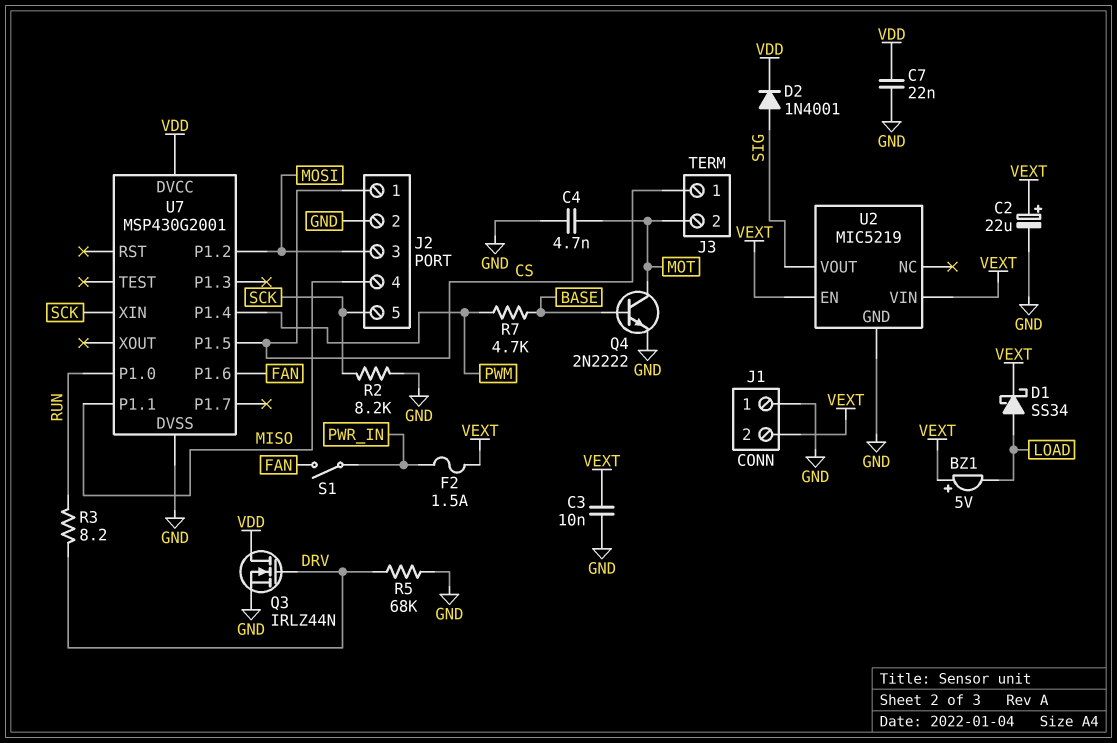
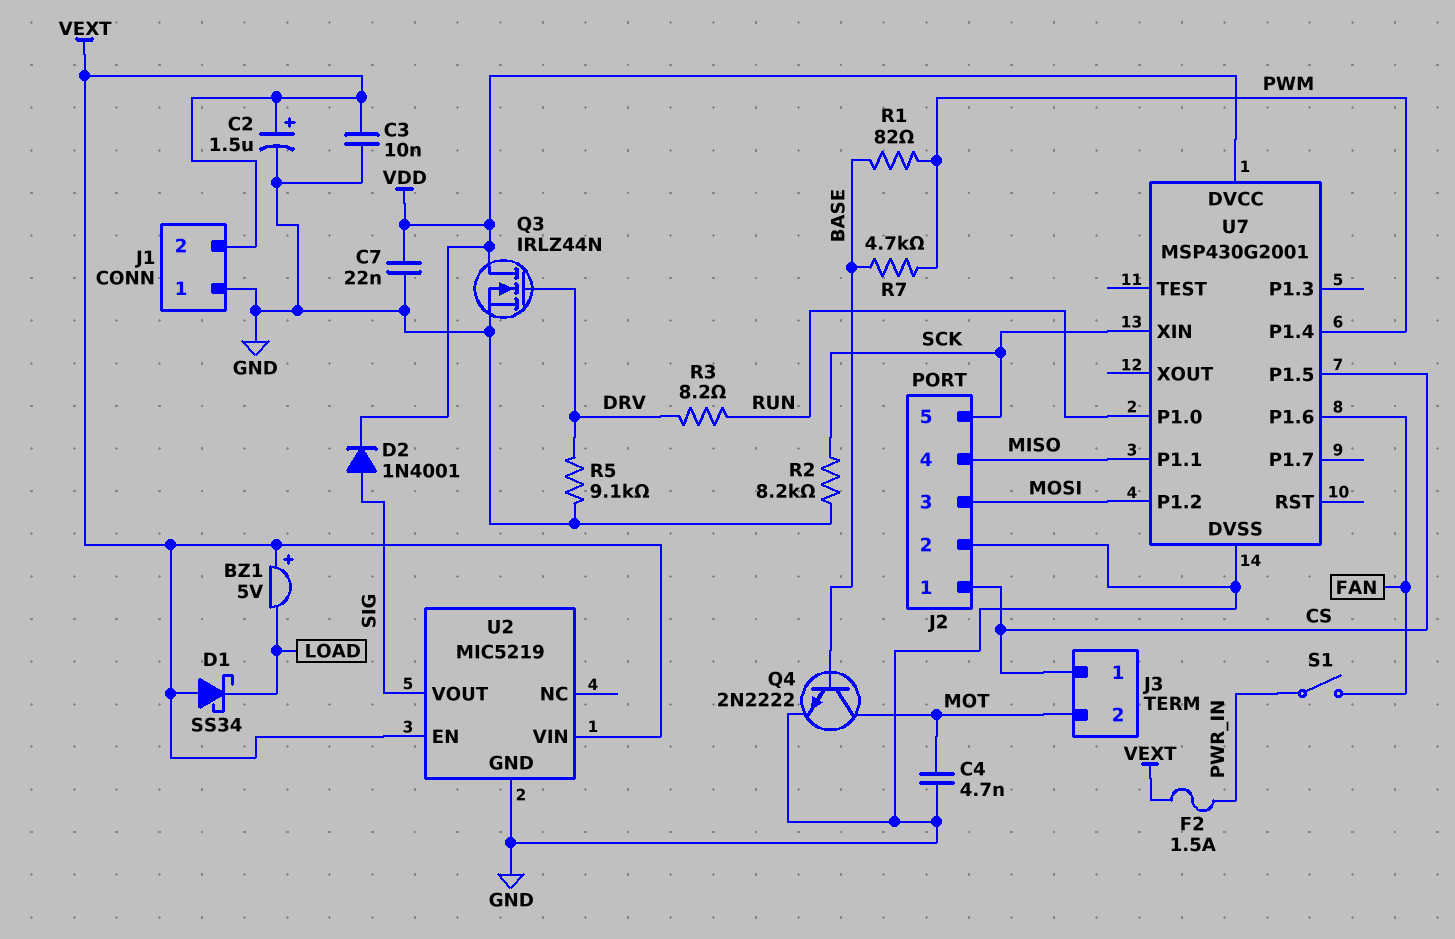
C2: 22uF (plus VEXT, minus GND) -> 1.5uF (plus VEXT, minus GND)
D1: schottky SS34 (A LOAD, K VEXT) -> schottky SS34 (A VEXT, K LOAD)
R1: none -> 82 (BASE, PWM)
R5: 68k (DRV, GND) -> 9.1k (DRV, GND)

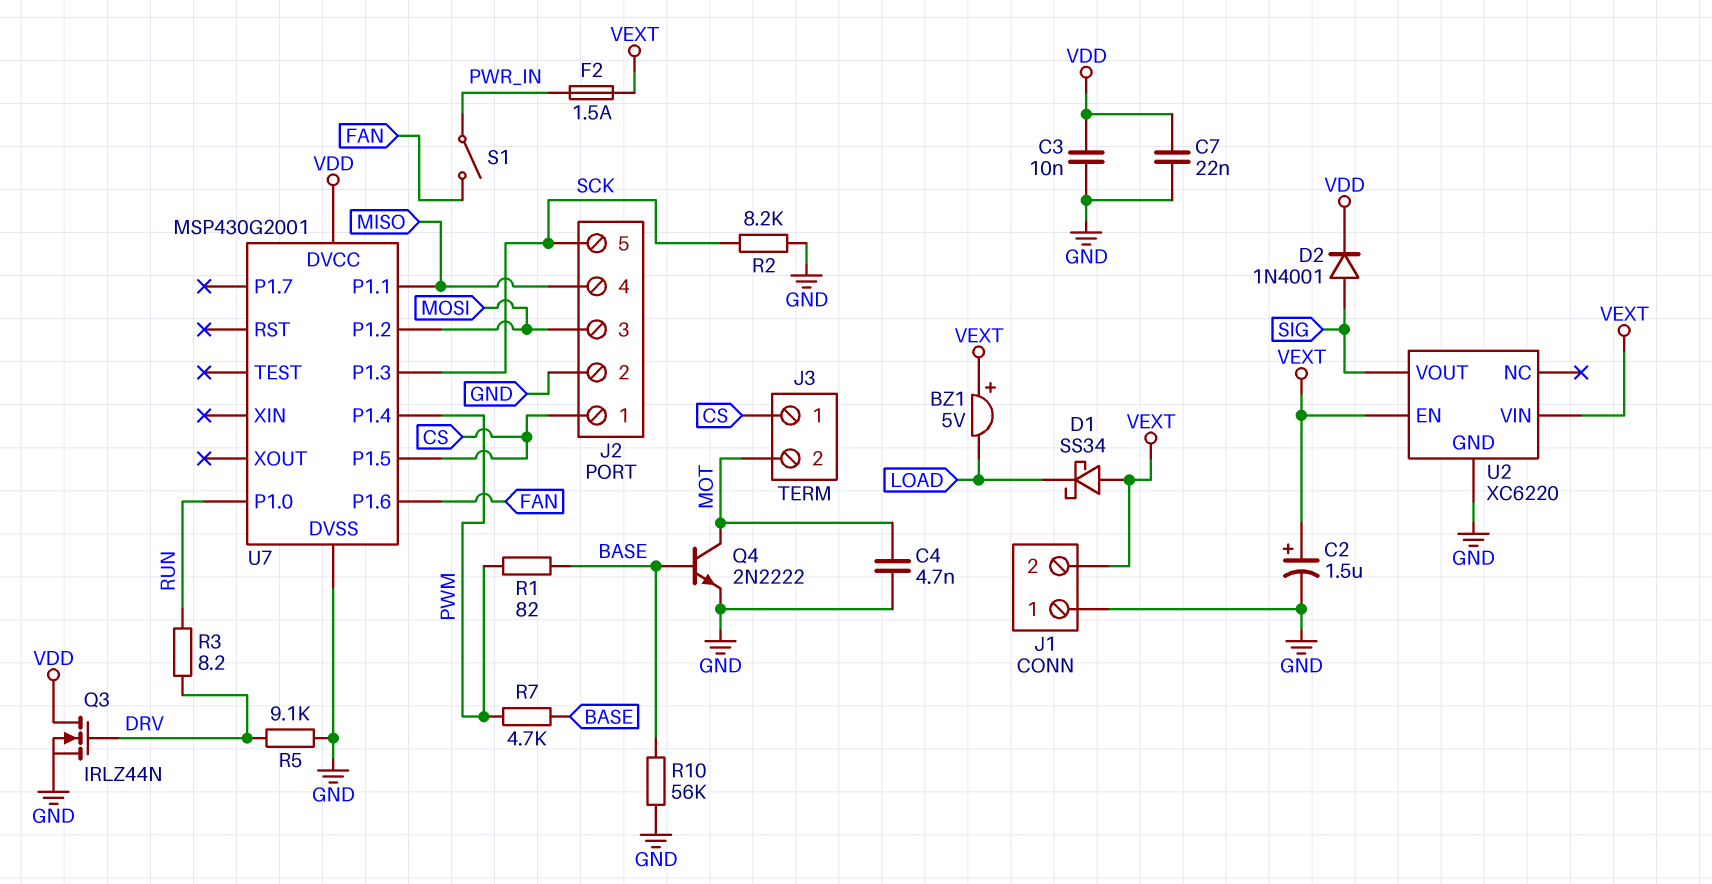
C3: 10nF (GND, VEXT) -> 10nF (GND, VDD)
R10: none -> 56k (BASE, GND)
U2: MIC5219 -> XC6220
U7 pin P1.3: none -> SCK
U7 pin XIN: SCK -> none

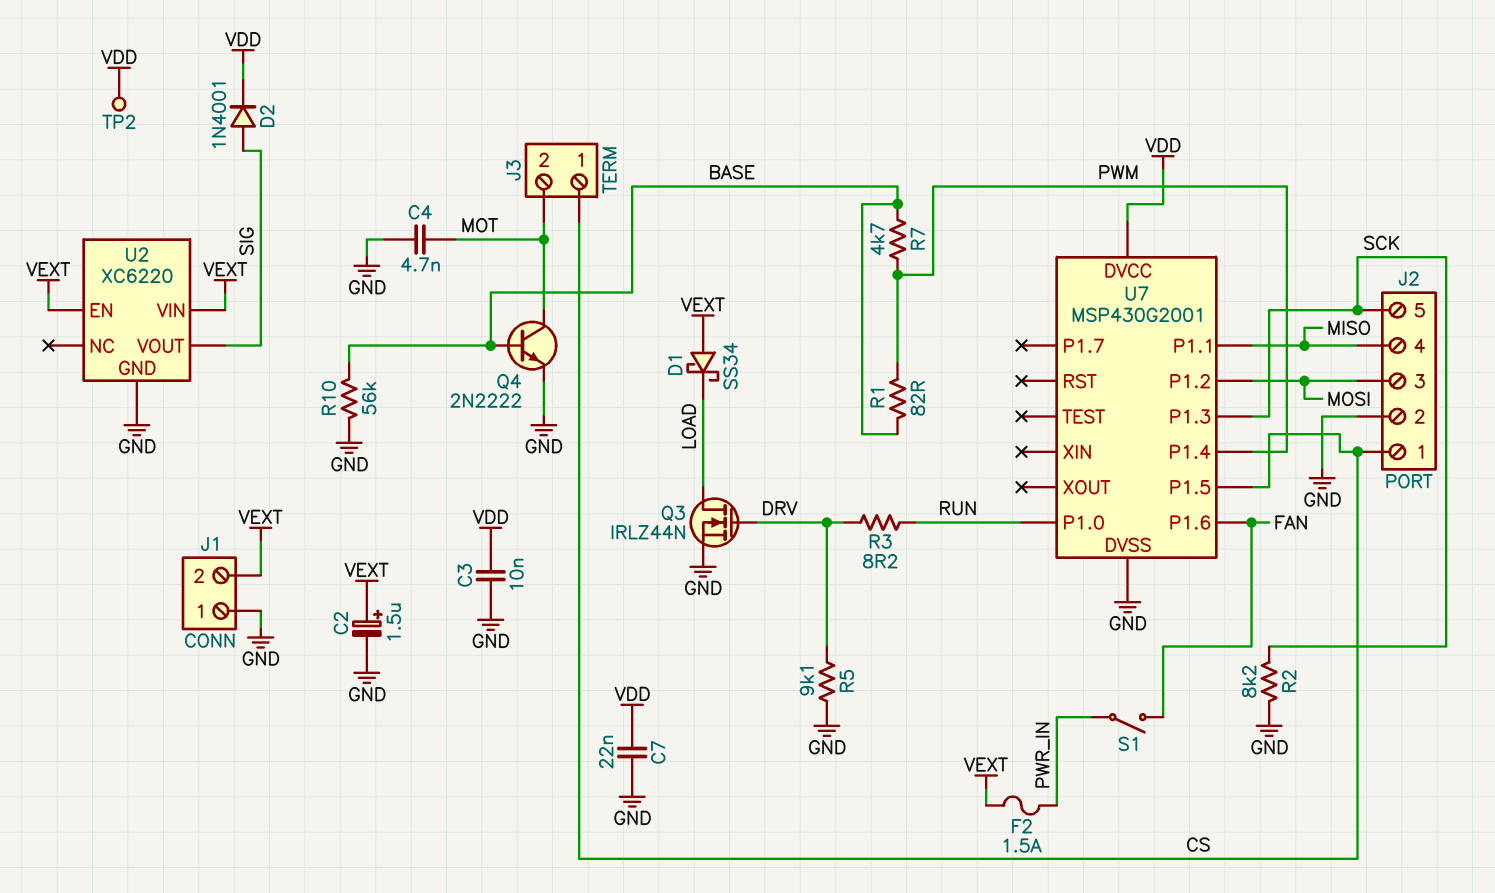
BZ1: buzzer 5V (plus VEXT, minus LOAD) -> none
Q3: NMOS IRLZ44N (G DRV, D VDD, S GND) -> NMOS IRLZ44N (G DRV, D LOAD, S GND)
TP2: none -> test point (VDD)

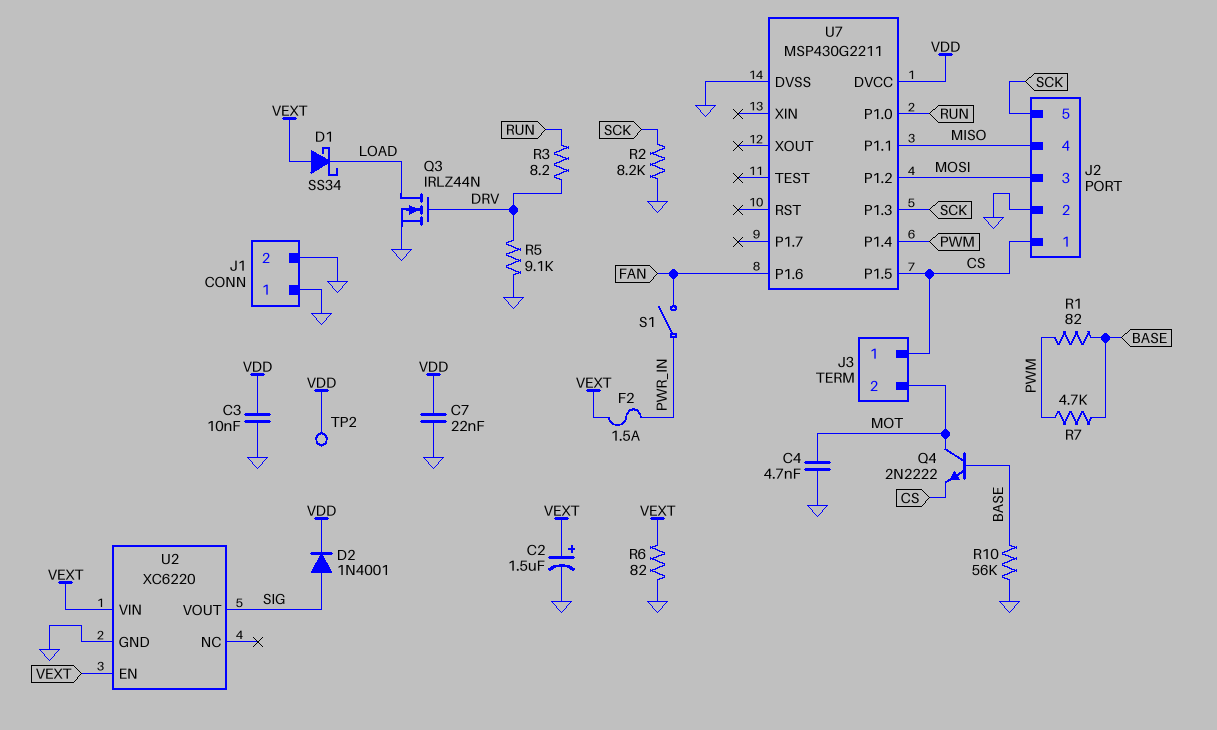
J1 pin 2: VEXT -> GND
Q4: NPN 2N2222 (B BASE, C MOT, E GND) -> NPN 2N2222 (B BASE, C MOT, E CS)
R6: none -> 82 (GND, VEXT)
U7: MSP430G2001 -> MSP430G2211

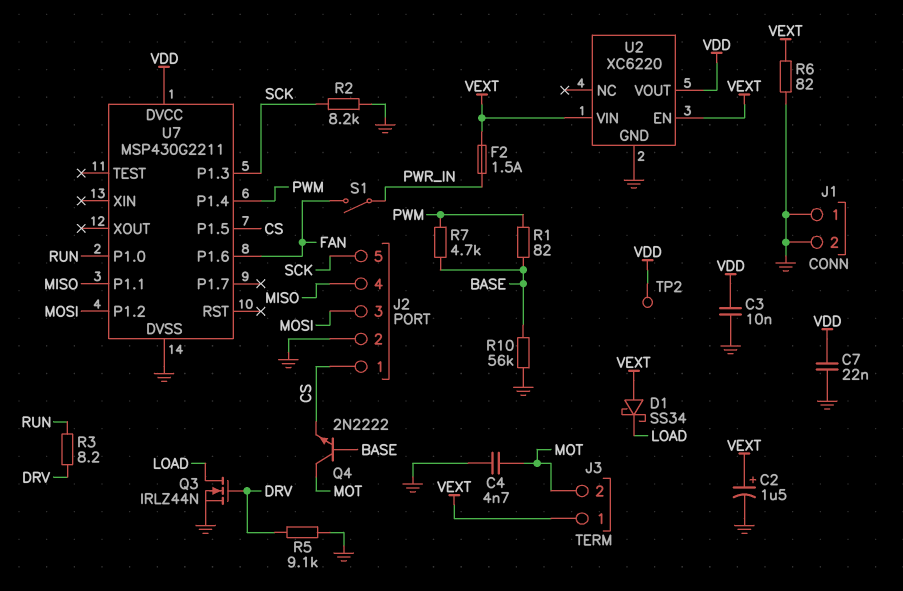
D2: diode 1N4001 (A SIG, K VDD) -> none
J3 pin 1: CS -> VEXT
U2 pin VOUT: SIG -> VDD

